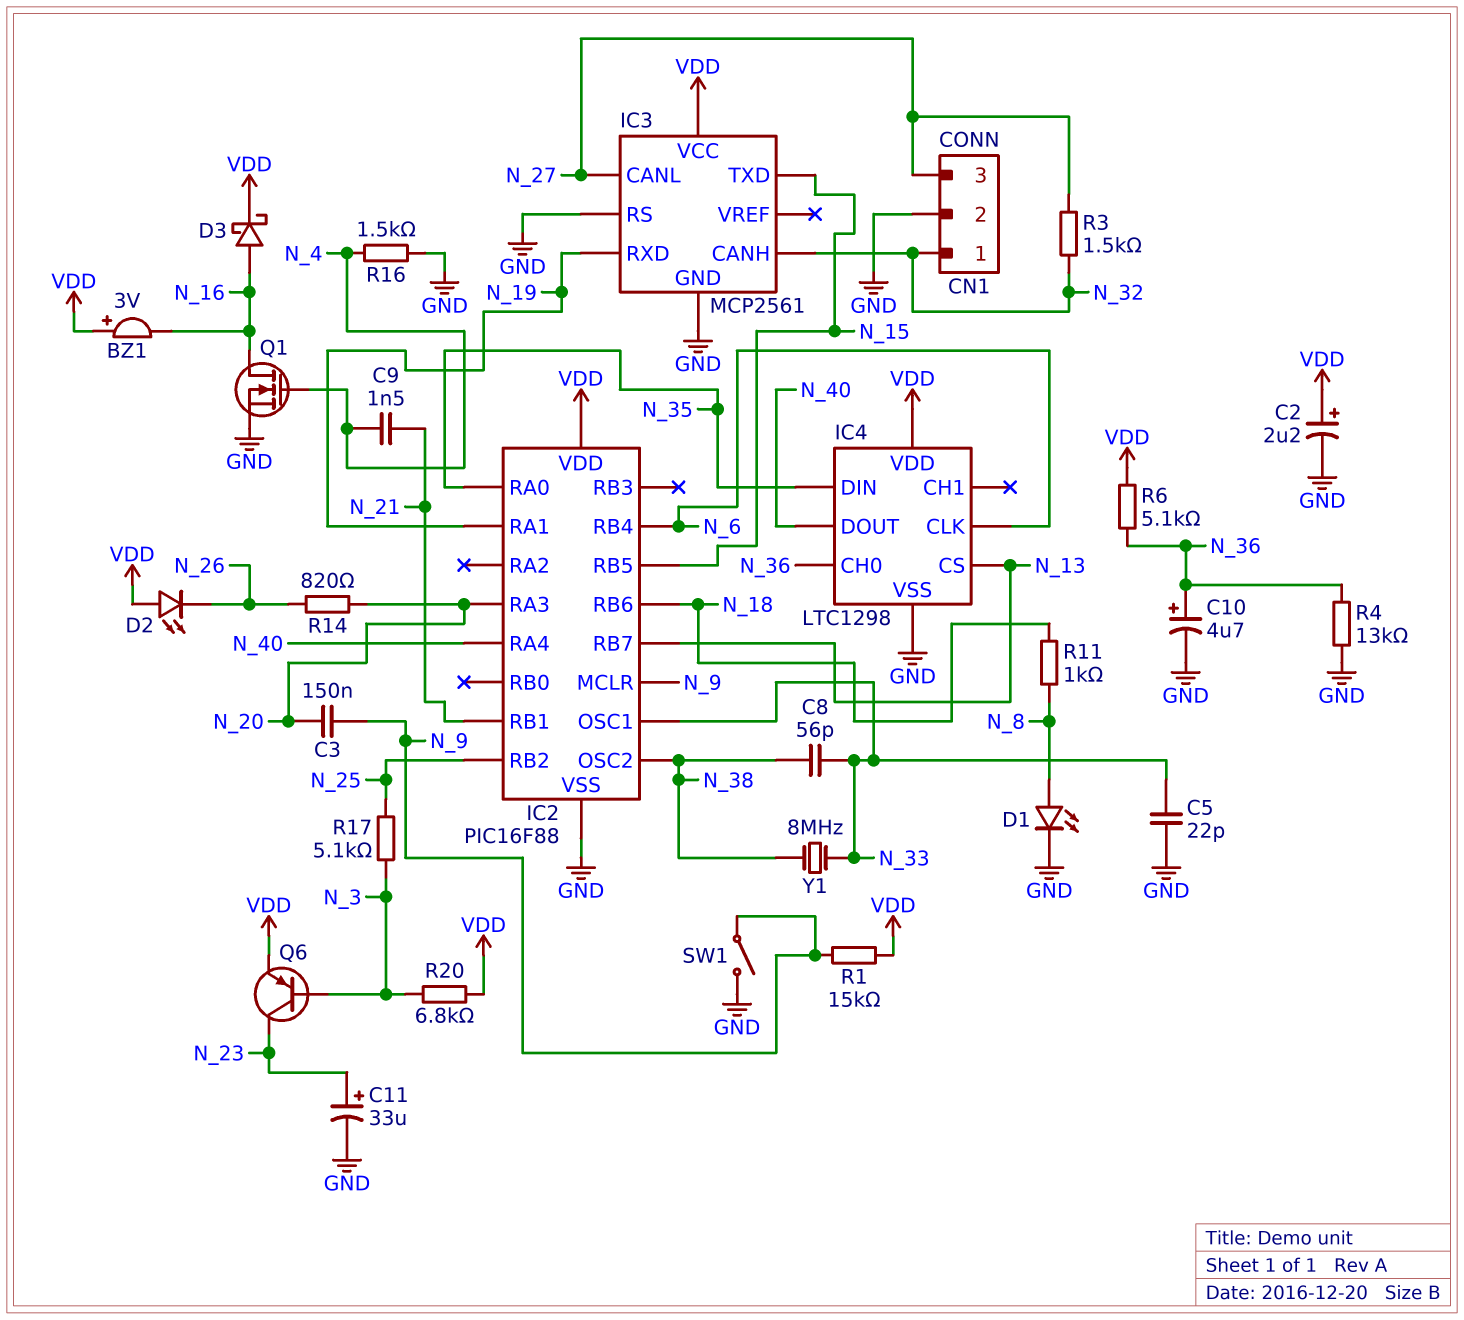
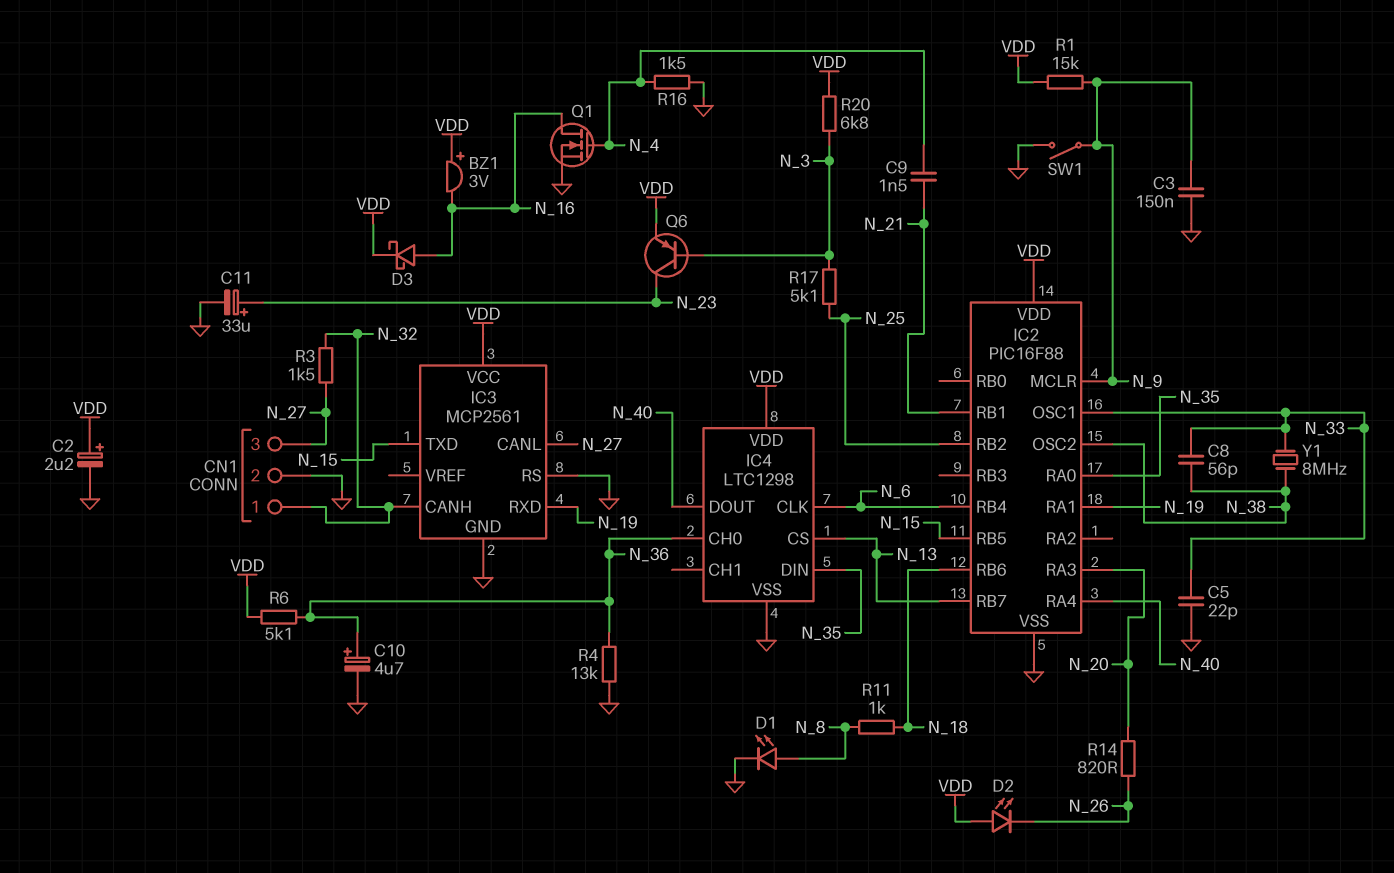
C3: 150nF (N_9, N_20) -> 150nF (GND, N_9)

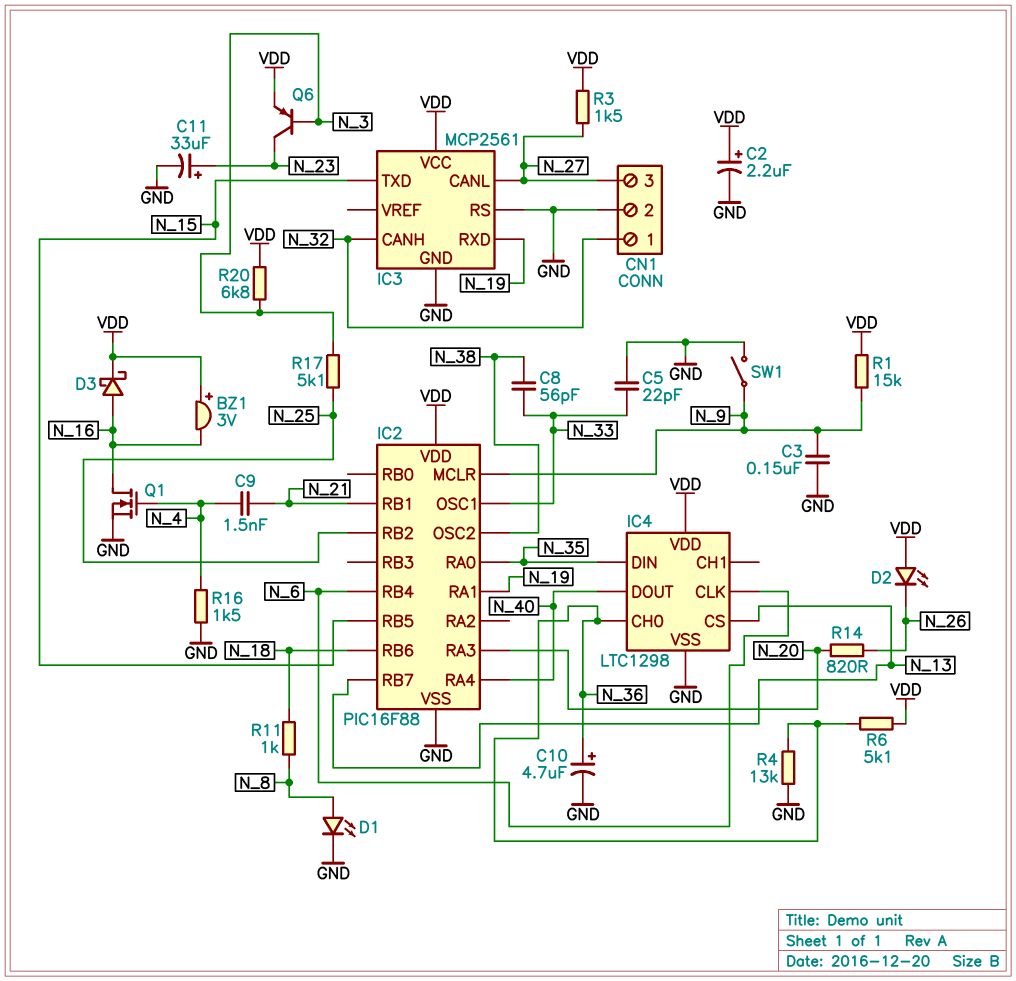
R3: 1.5k (N_27, N_32) -> 1.5k (N_27, VDD)
Y1: 8MHz (N_33, N_38) -> none

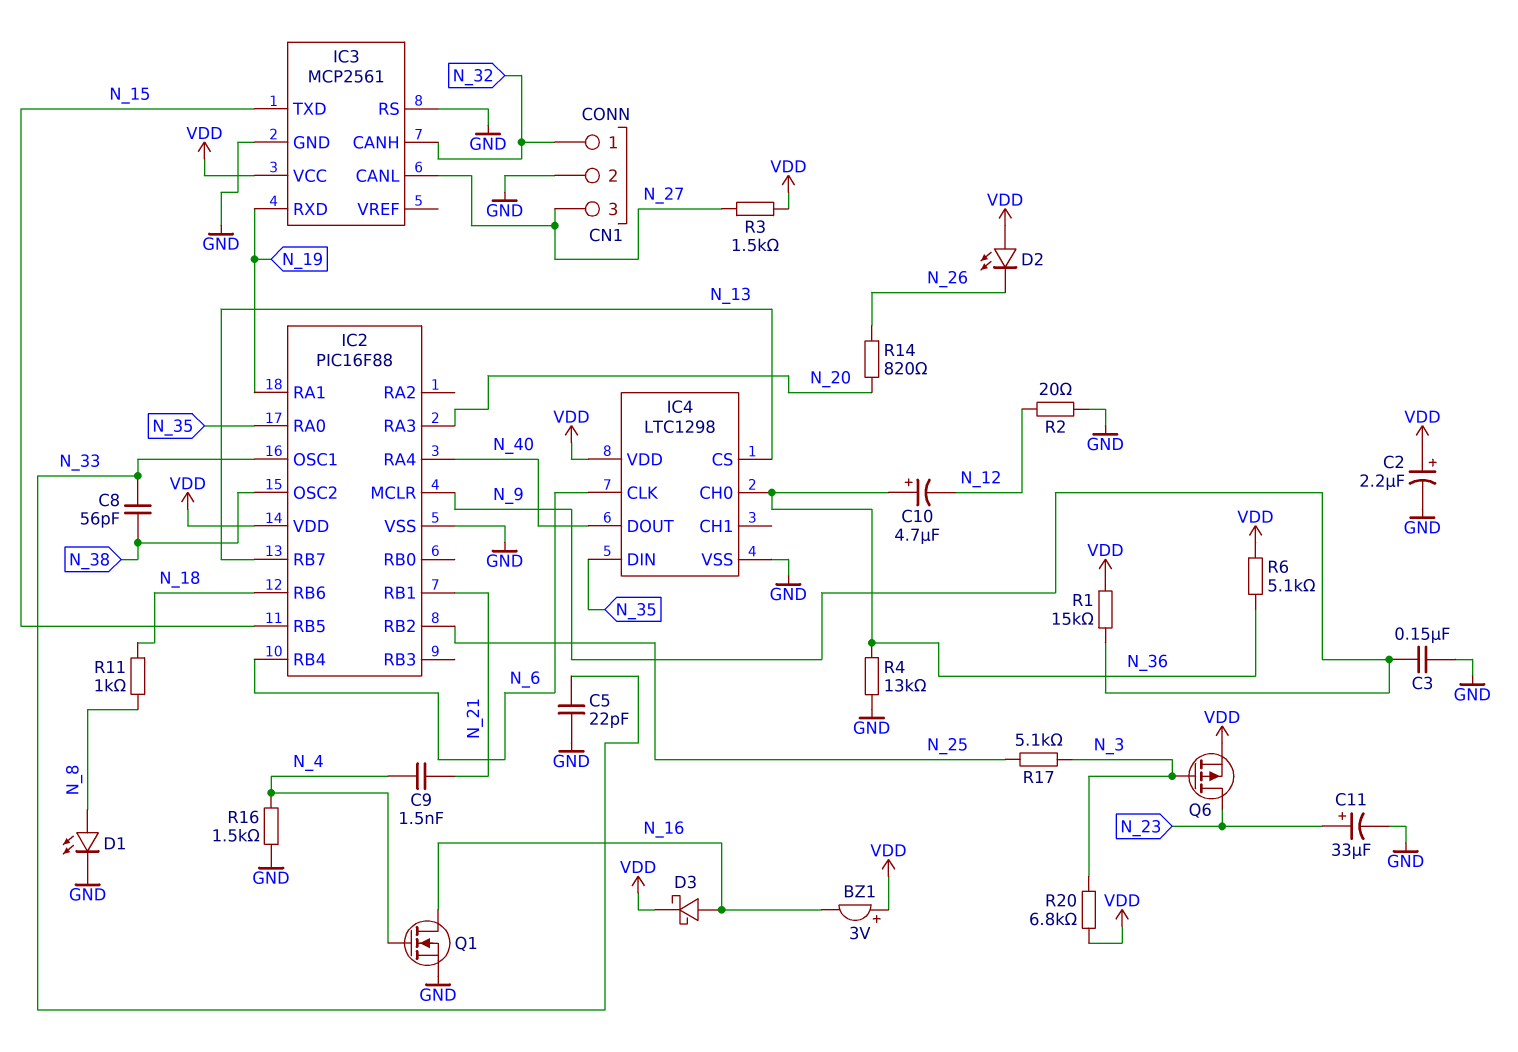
C10: 4.7uF (plus N_36, minus GND) -> 4.7uF (plus N_36, minus N_12)
Q6: PNP (B N_3, C N_23, E VDD) -> PMOS (G N_3, D N_23, S VDD)
R2: none -> 20 (GND, N_12)
SW1: switch (GND, N_9) -> none

